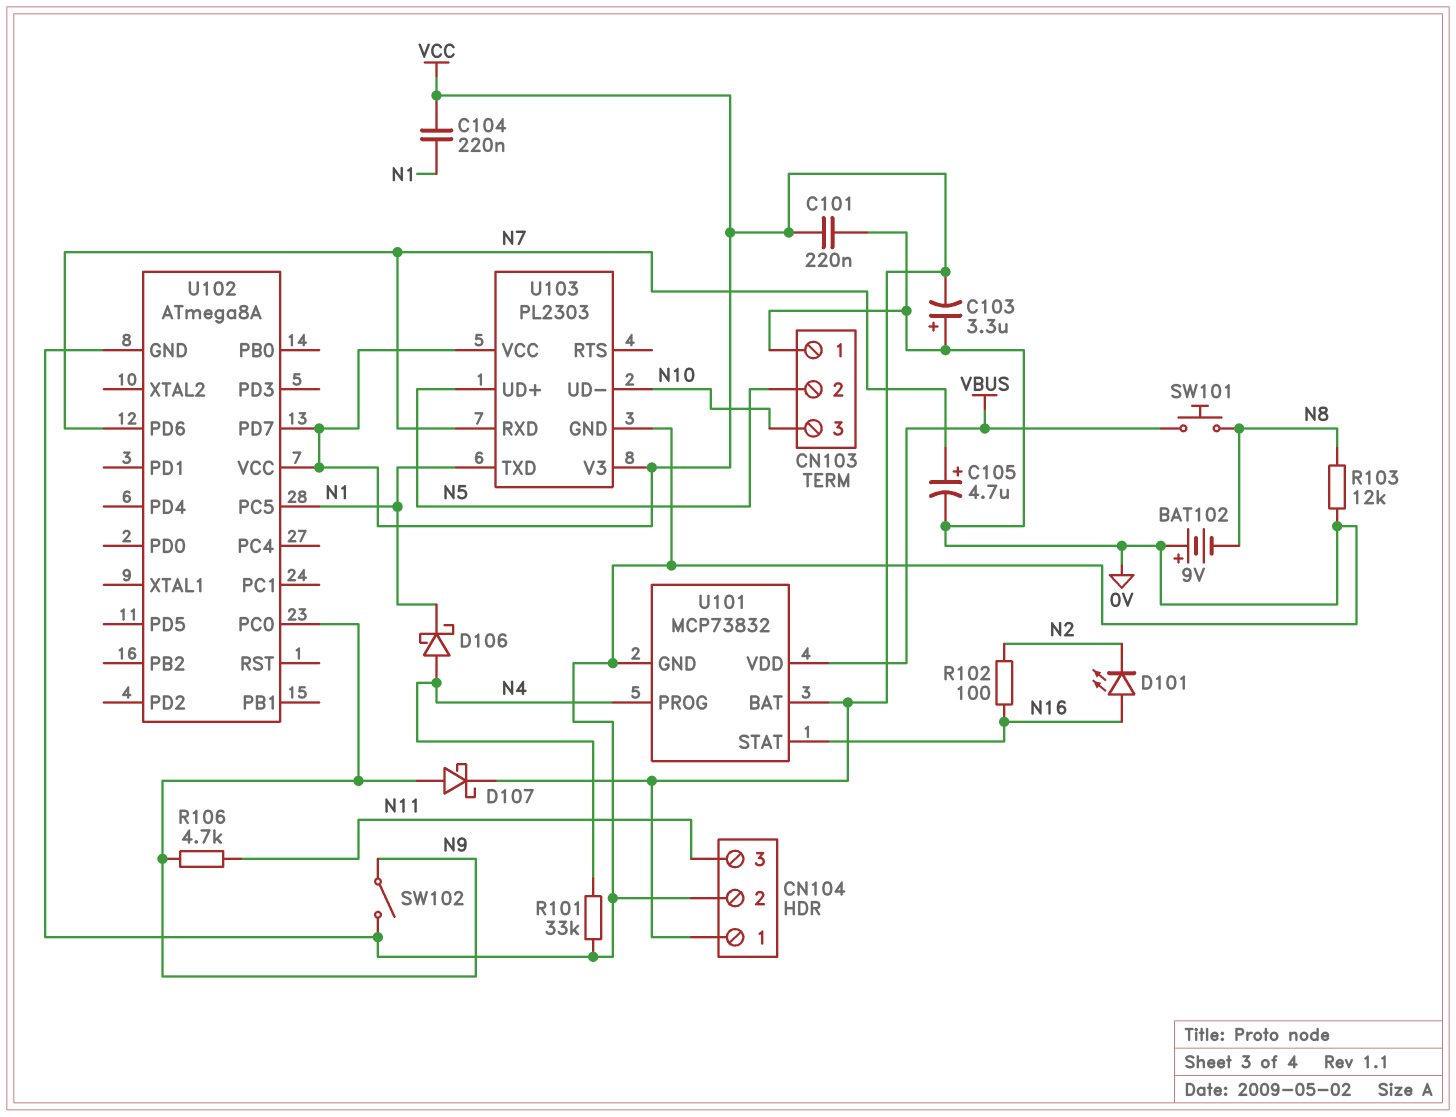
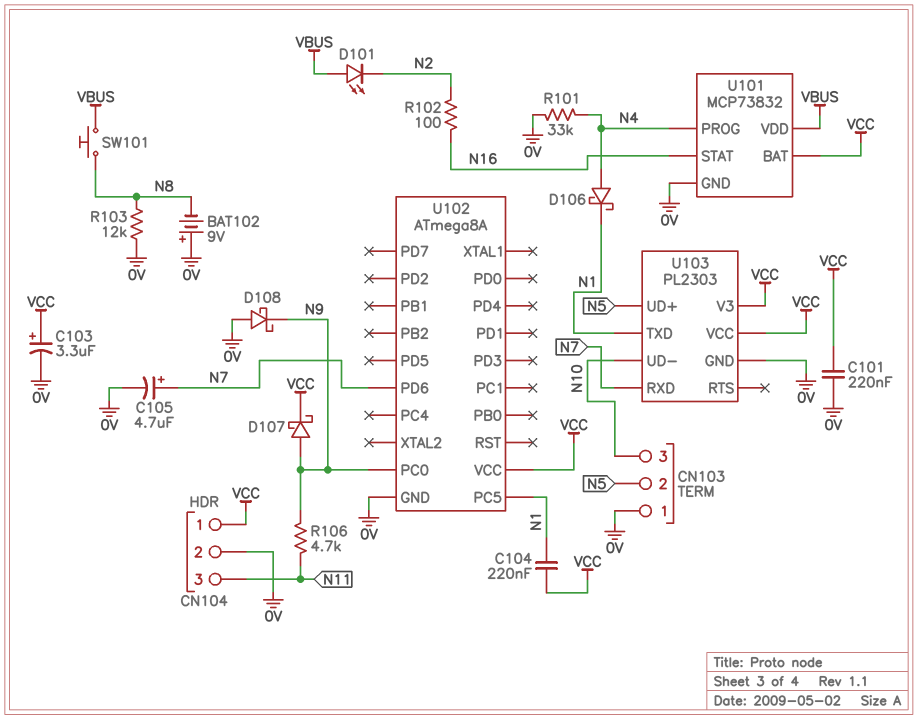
C103: 3.3uF (plus 0V, minus VCC) -> 3.3uF (plus VCC, minus 0V)
D101: LED (A N16, K N2) -> LED (A VBUS, K N2)
D108: none -> schottky (A 0V, K N9)
SW102: switch (0V, N9) -> none
U102 pin PD7: VCC -> none

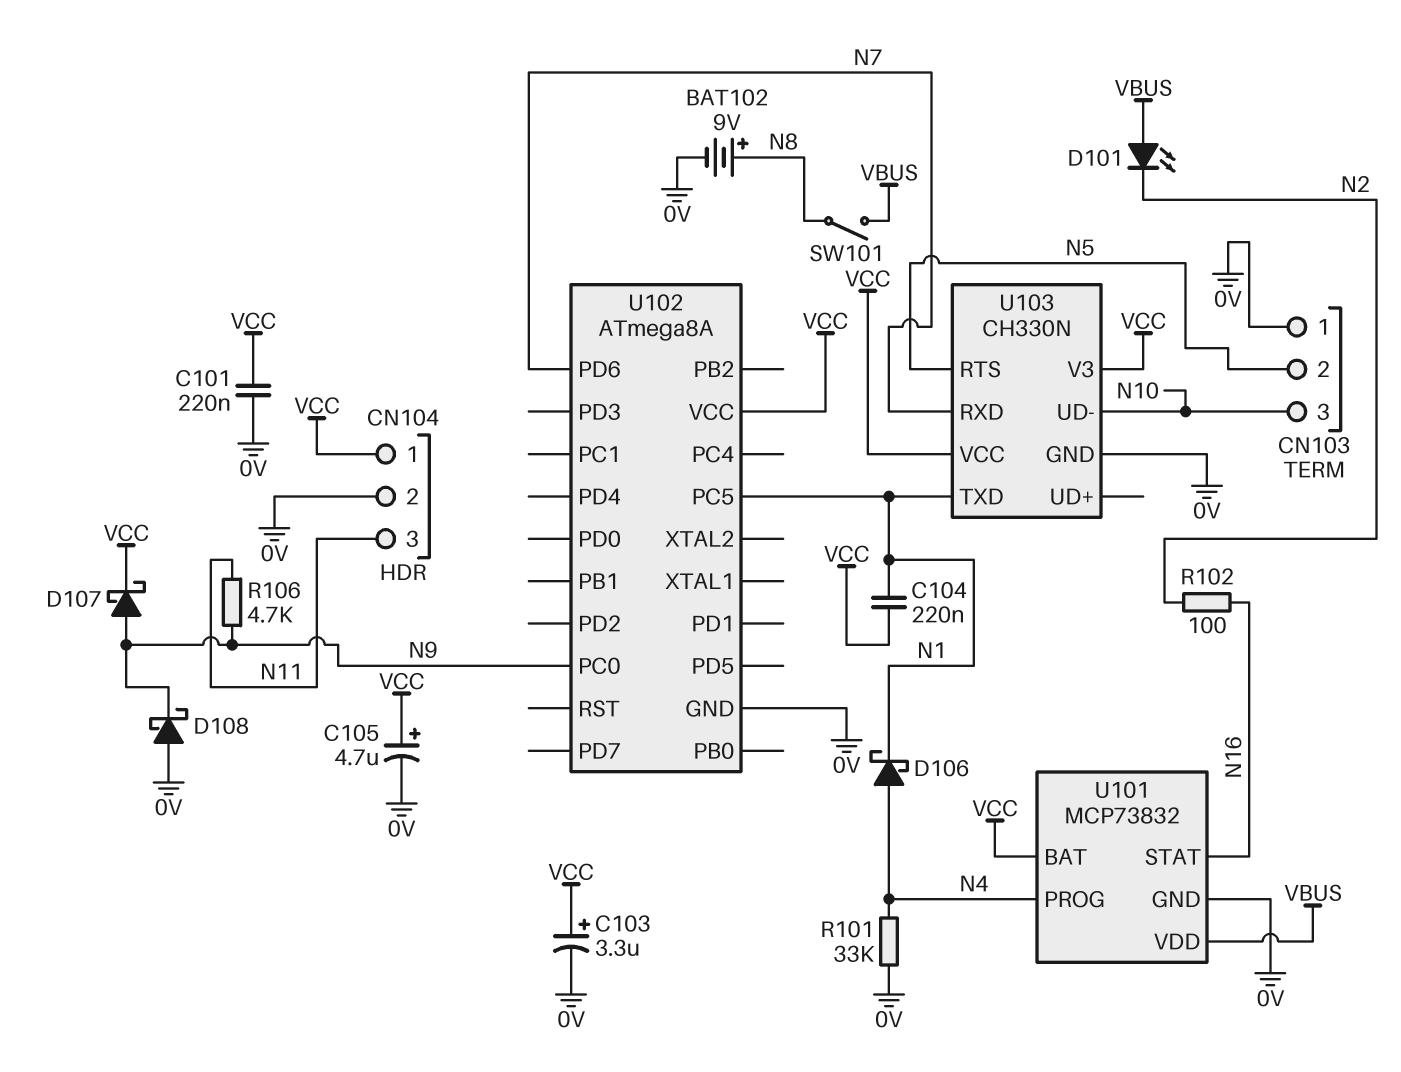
BAT102: 9V (plus 0V, minus N8) -> 9V (plus N8, minus 0V)
C105: 4.7uF (plus N7, minus 0V) -> 4.7uF (plus VCC, minus 0V)
R103: 12k (0V, N8) -> none
SW101: button (N8, VBUS) -> switch (N8, VBUS)
U103: PL2303 -> CH330N
U103 pin RTS: none -> N5
U103 pin UD+: N5 -> none

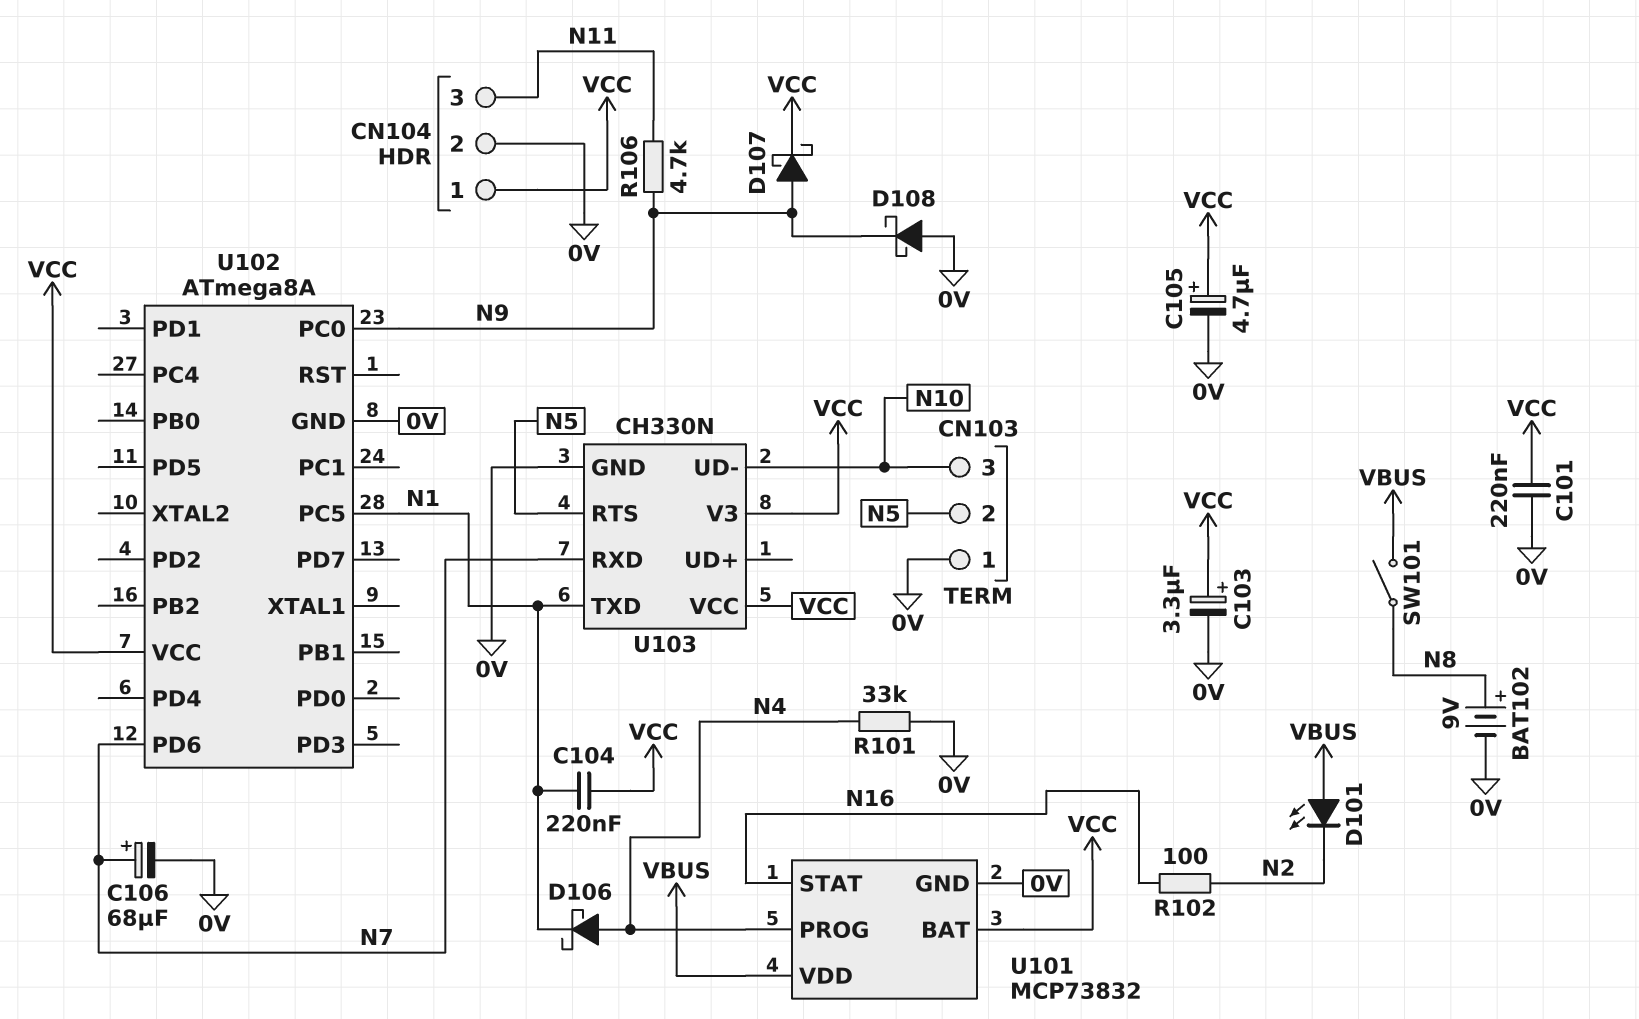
C106: none -> 68uF (plus N7, minus 0V)

